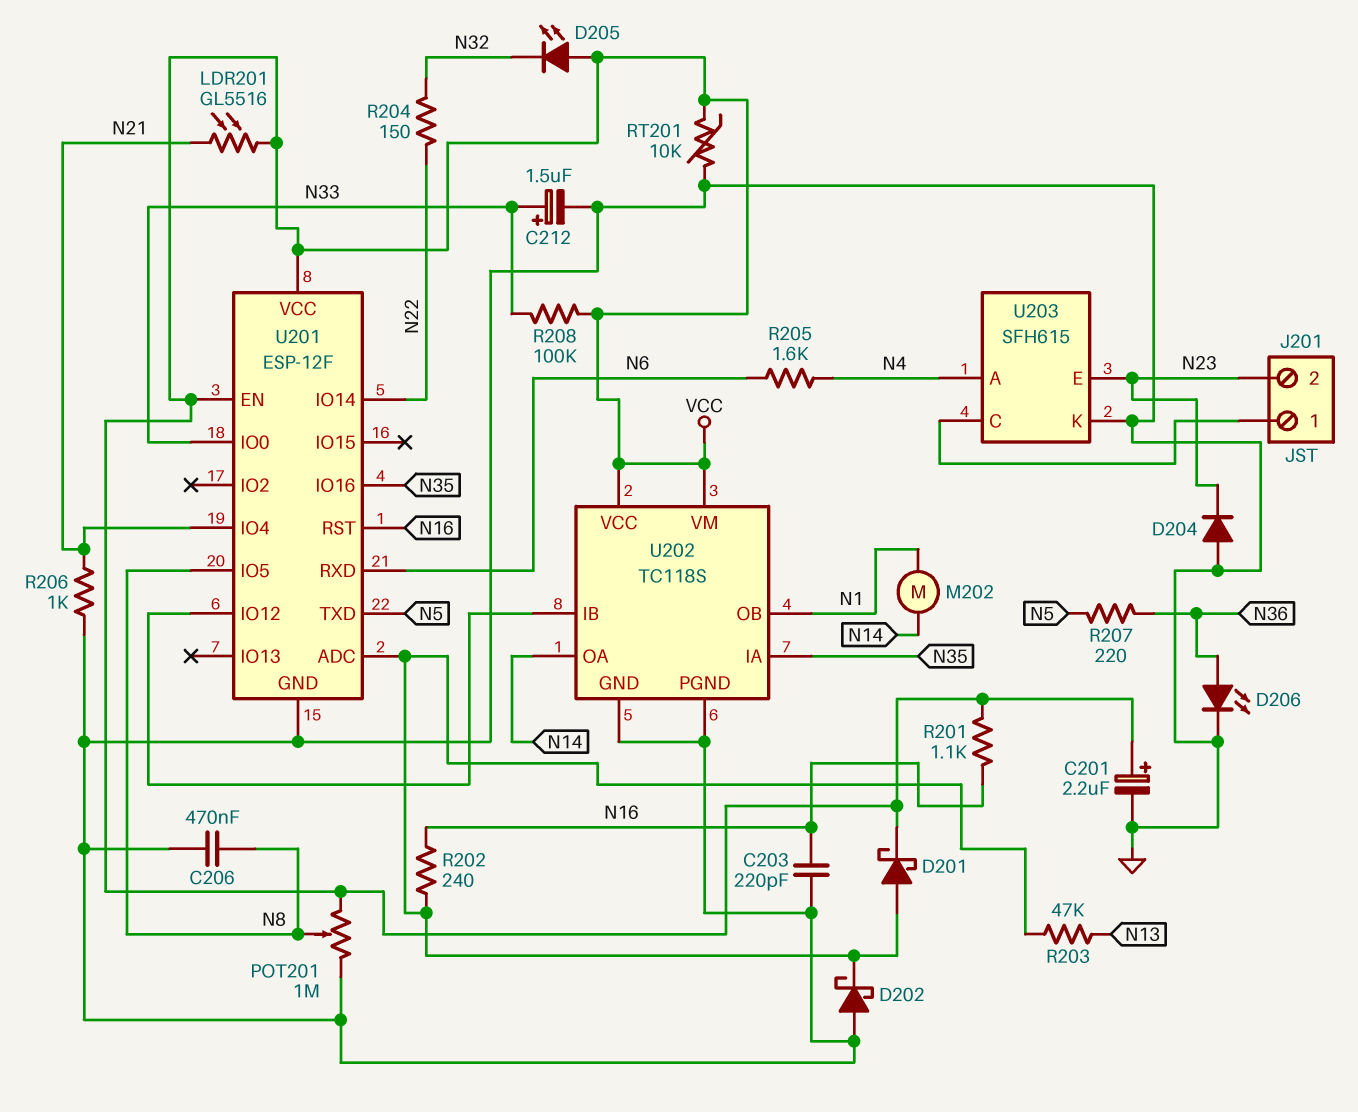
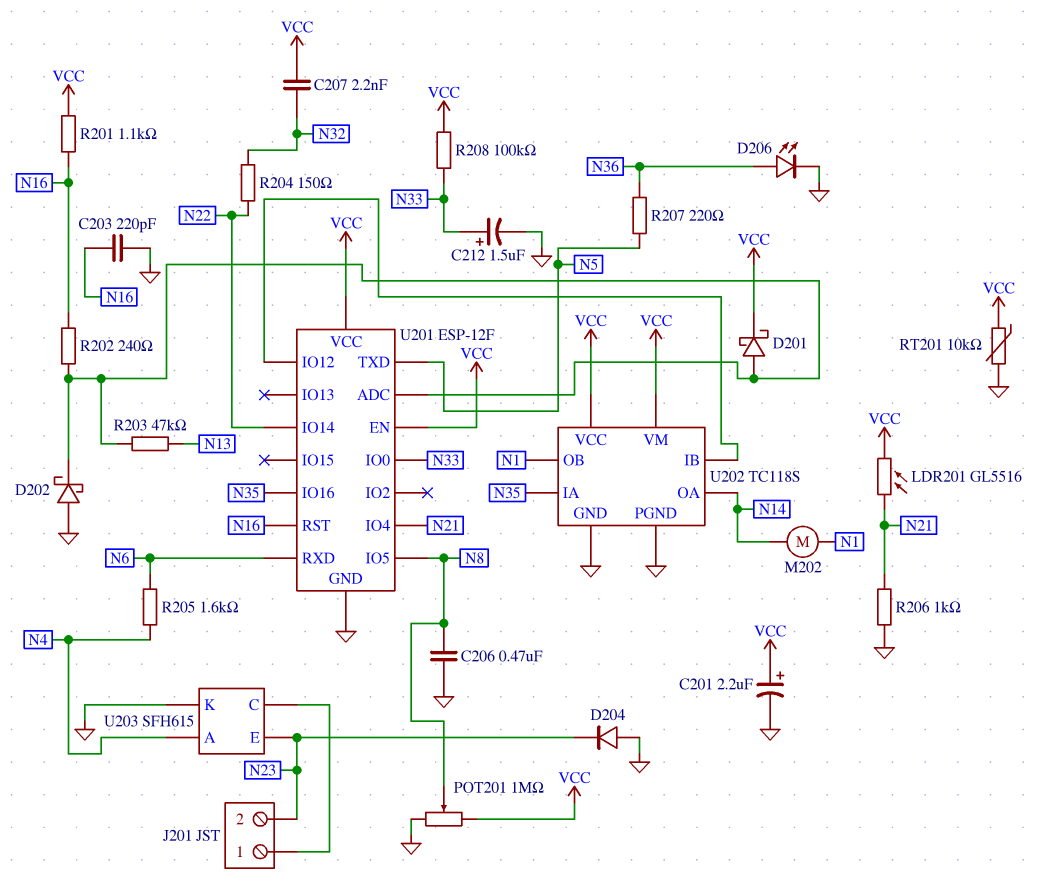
C207: none -> 2.2nF (N32, VCC)
D205: LED (A VCC, K N32) -> none

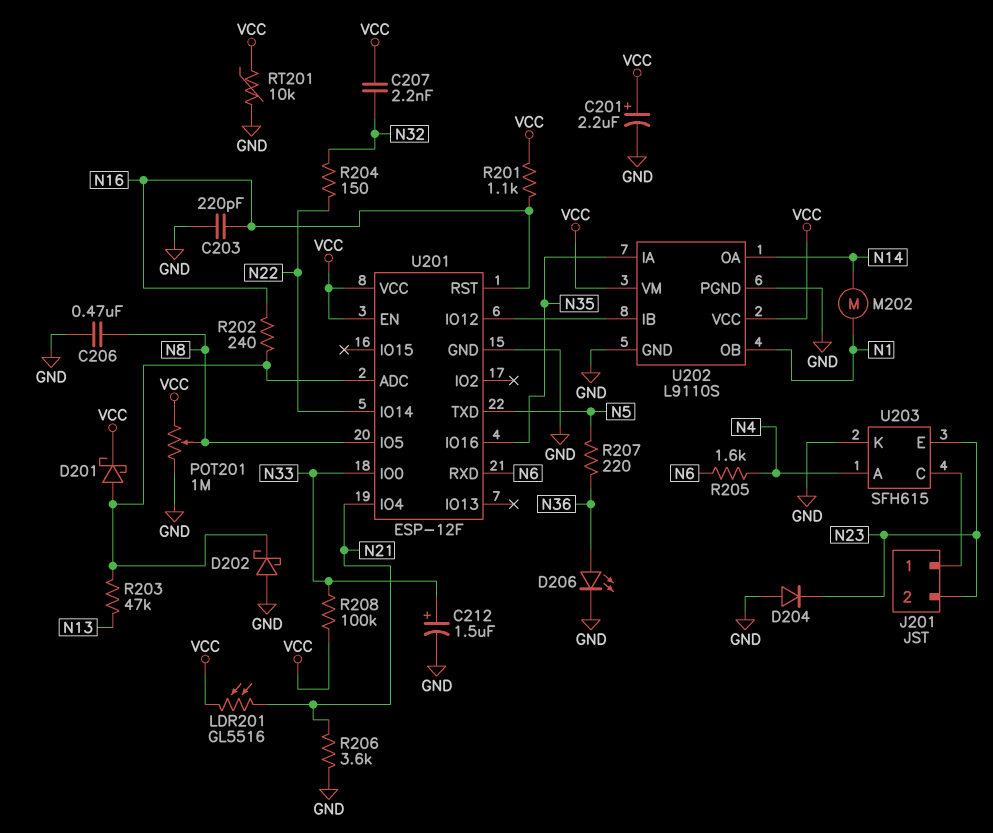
R206: 1k (GND, N21) -> 3.6k (GND, N21)
U202: TC118S -> L9110S

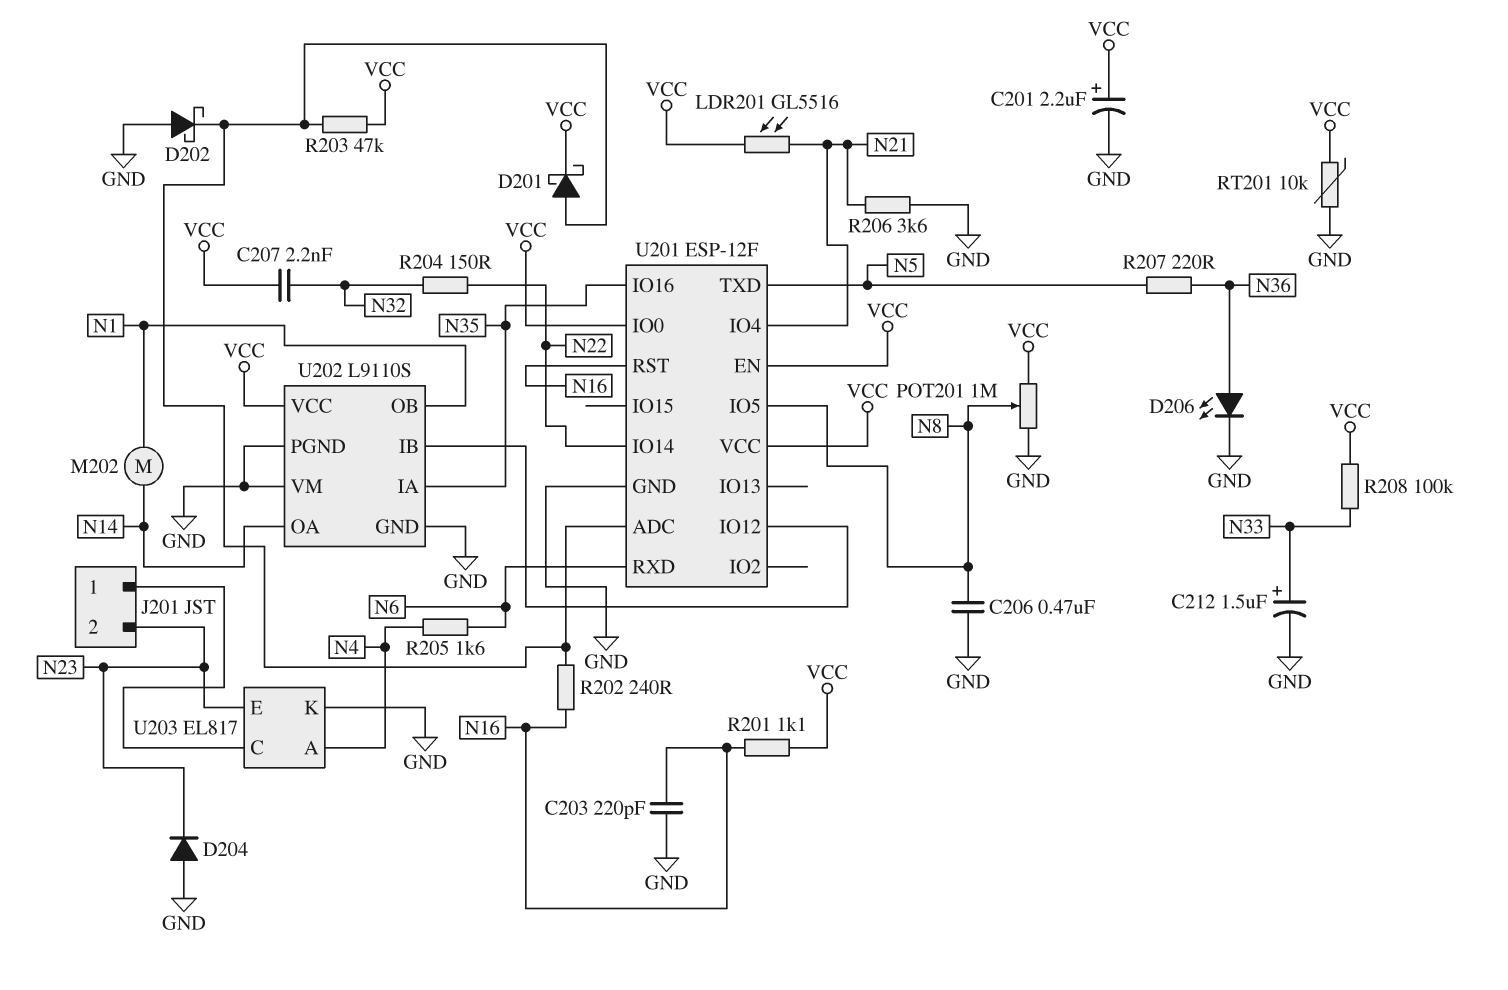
R203: 47k (N13, U201/ADC) -> 47k (U201/ADC, VCC)
U201 pin IO0: N33 -> VCC
U202 pin VM: VCC -> GND
U203: SFH615 -> EL817

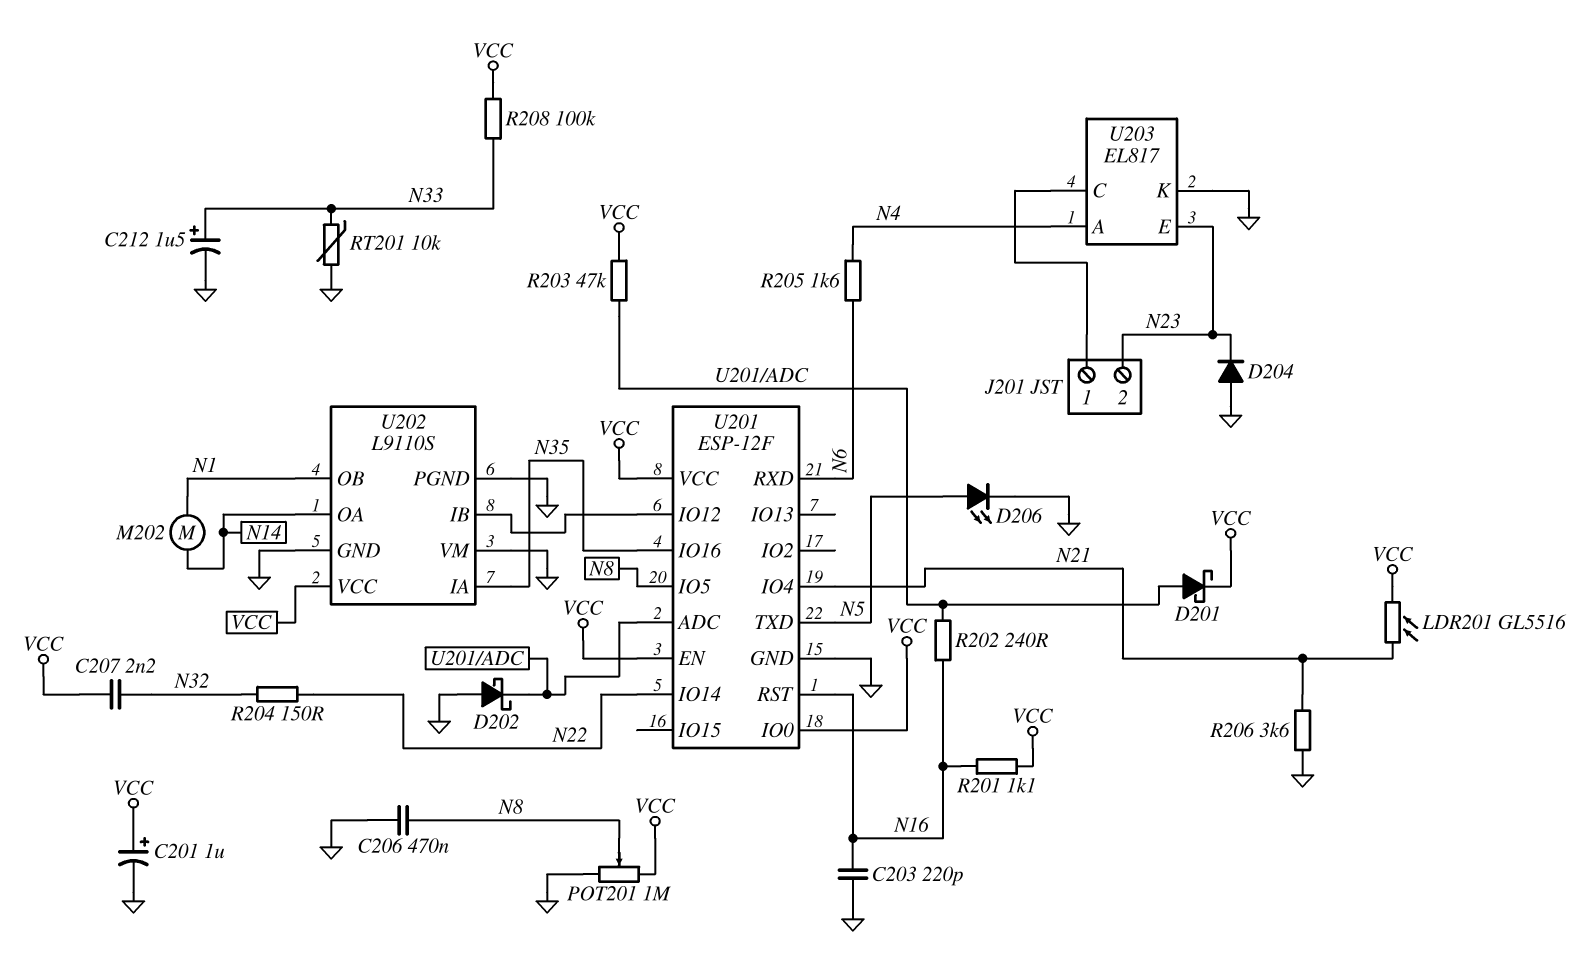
C201: 2.2uF (plus VCC, minus GND) -> 1uF (plus VCC, minus GND)
D206: LED (A N36, K GND) -> LED (A N5, K GND)
R207: 220 (N5, N36) -> none
RT201: 10k (GND, VCC) -> 10k (GND, N33)

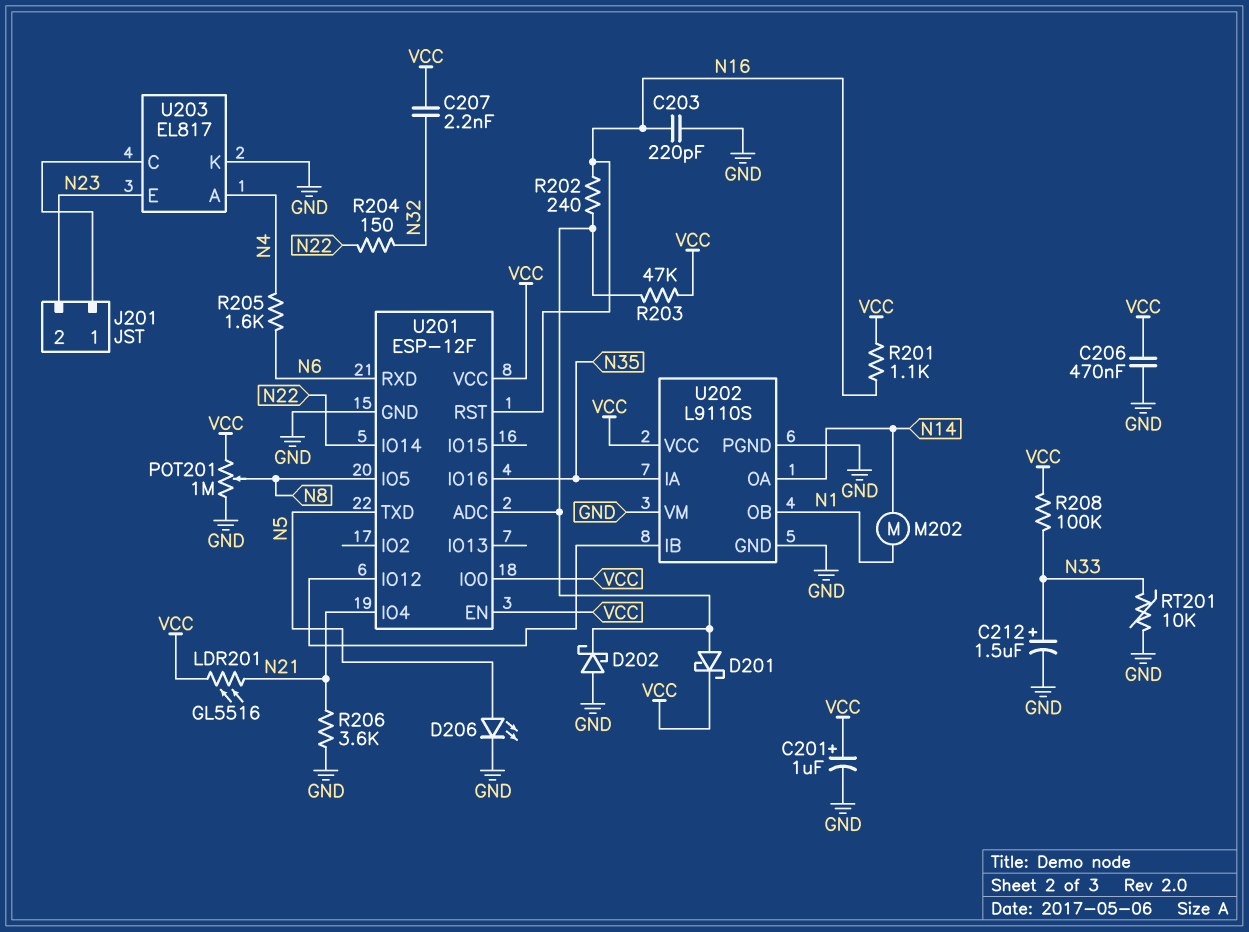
C206: 470nF (GND, N8) -> 470nF (GND, VCC)
D204: diode (A GND, K N23) -> none

